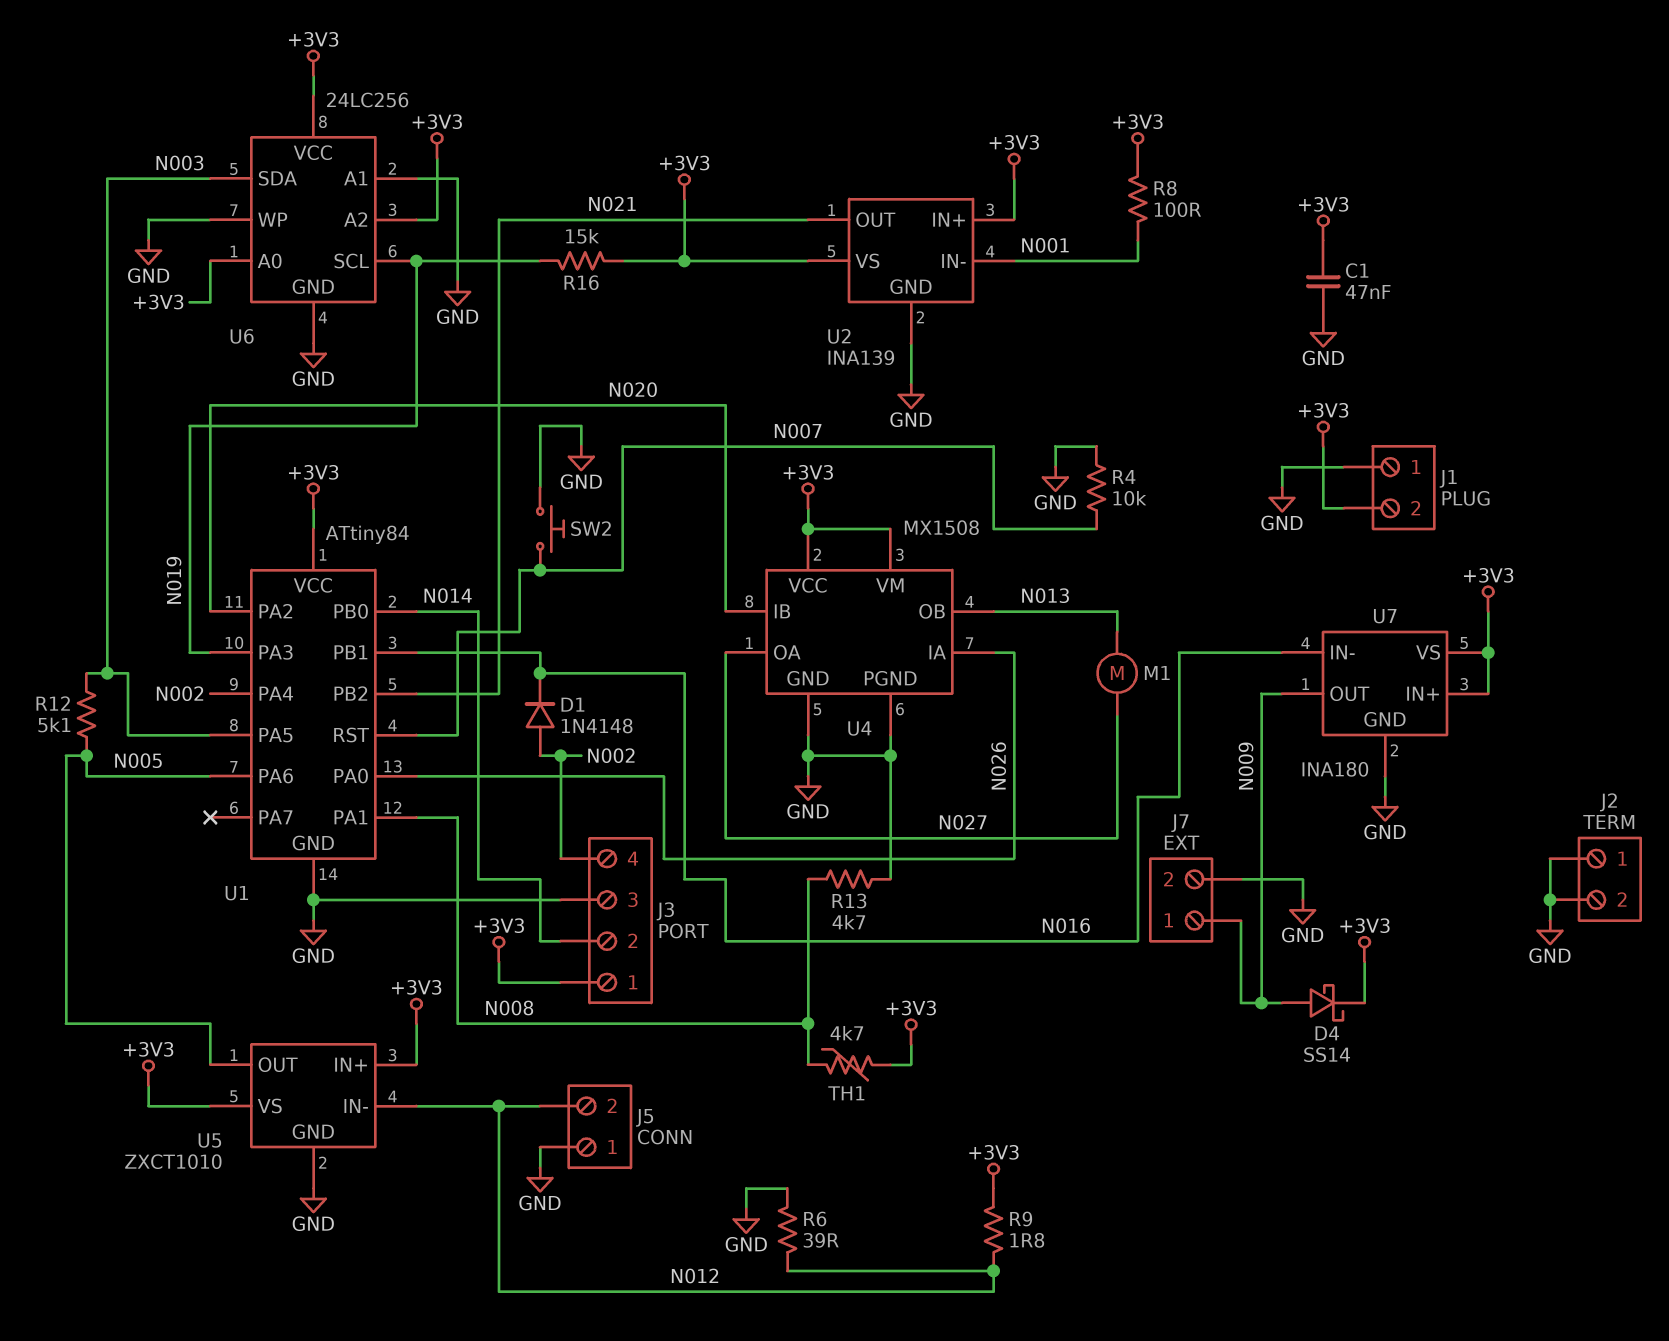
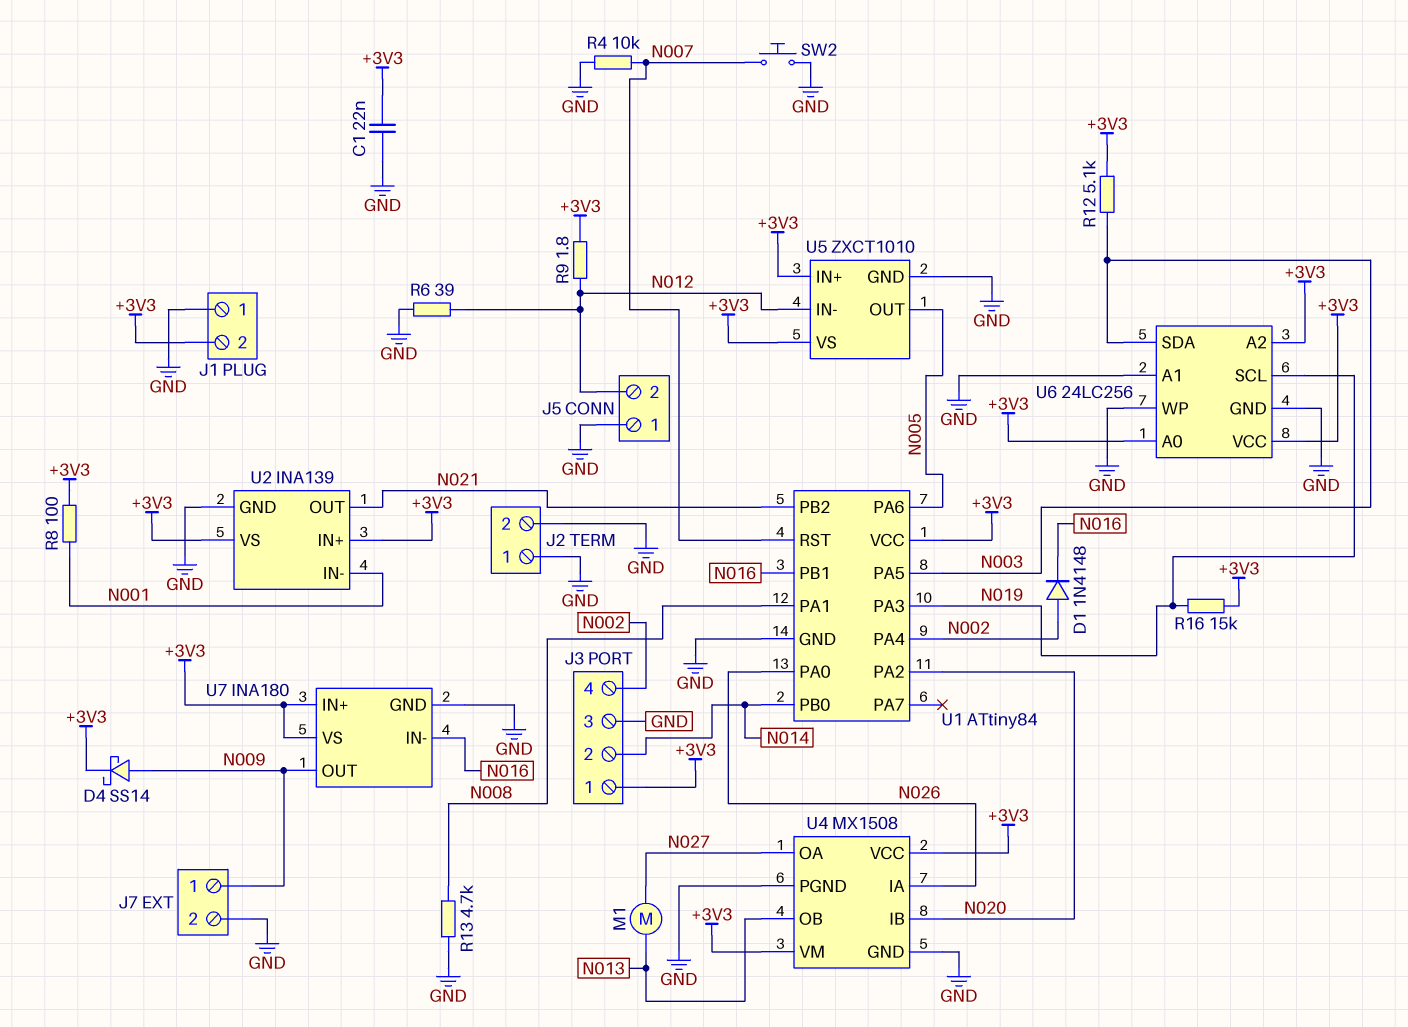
C1: 47nF (+3V3, GND) -> 22nF (+3V3, GND)
R12: 5.1k (N003, N005) -> 5.1k (+3V3, N003)
TH1: 4.7k (+3V3, N008) -> none

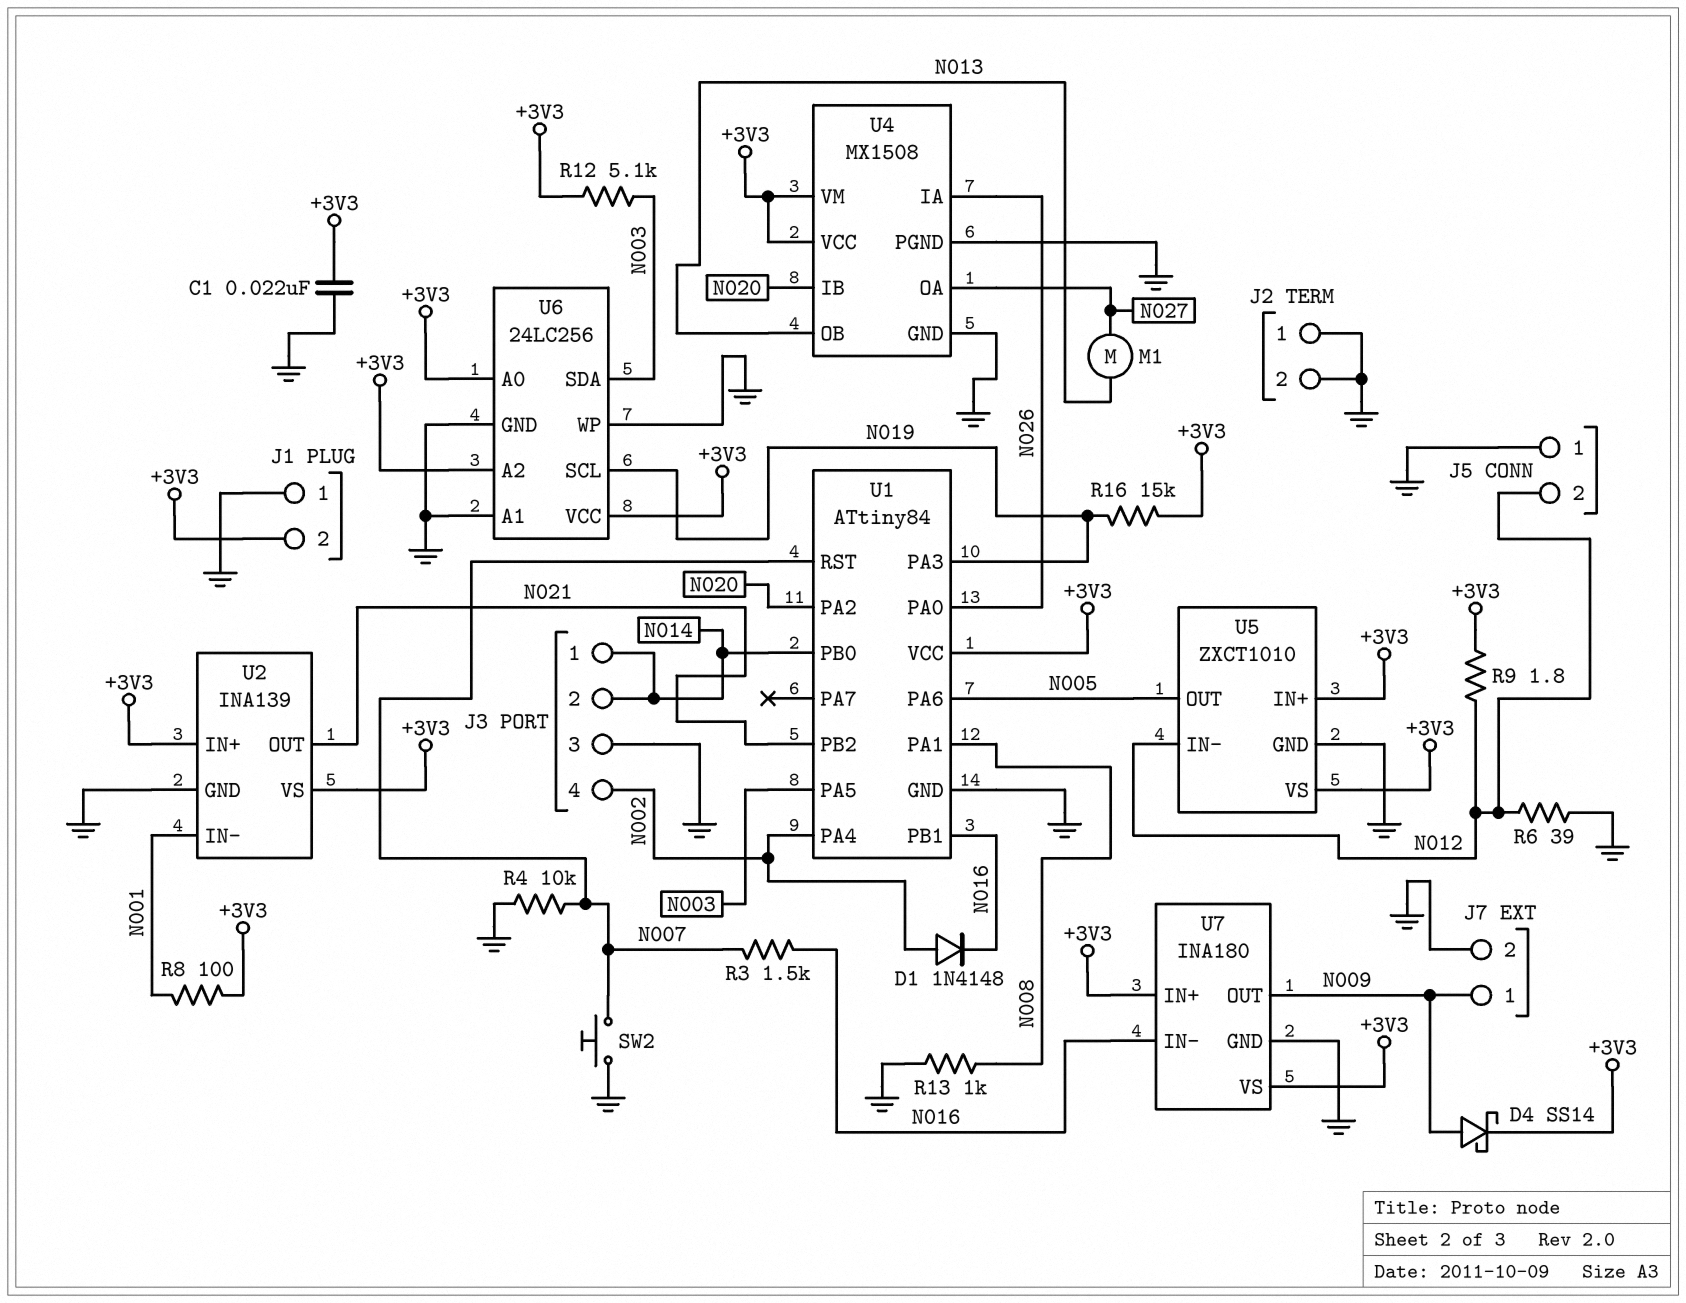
J3 pin 1: +3V3 -> N014
R3: none -> 1.5k (N007, N016)
R13: 4.7k (GND, N008) -> 1k (GND, N008)

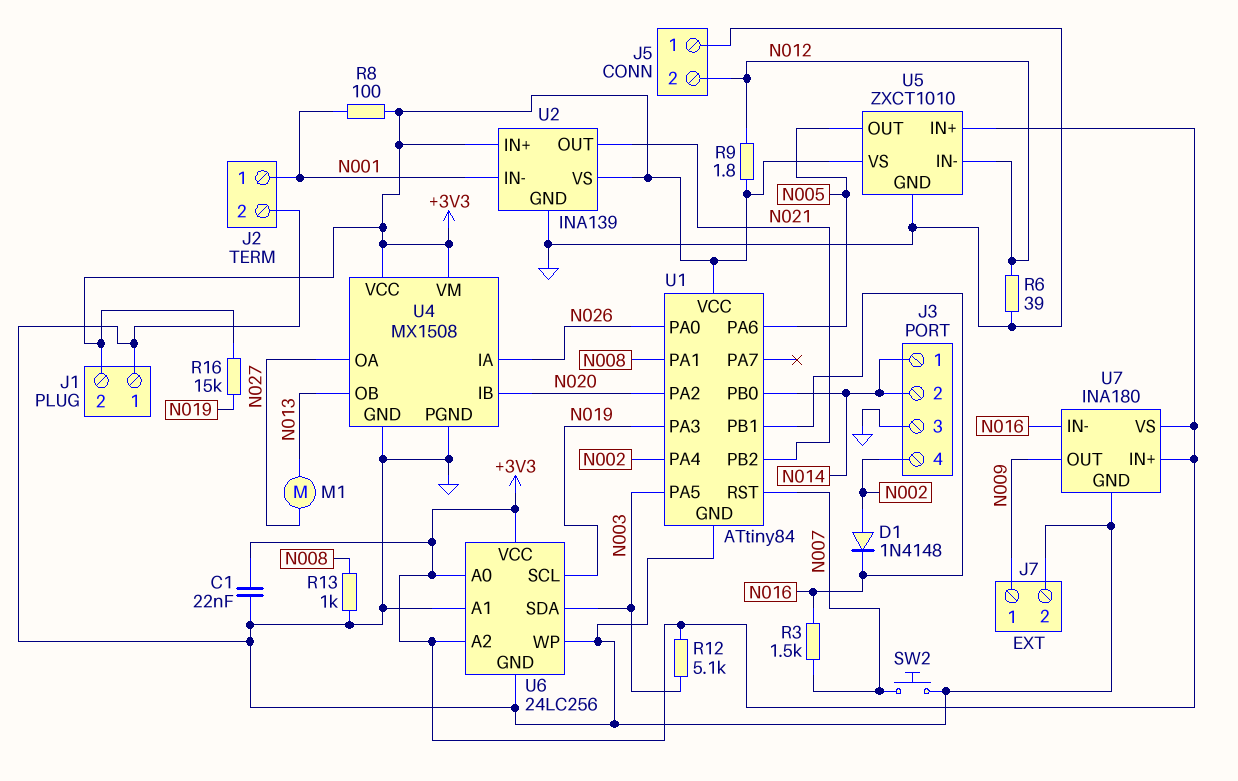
D4: schottky SS14 (A N009, K +3V3) -> none
J2 pin 1: GND -> N001
R4: 10k (GND, N007) -> none

